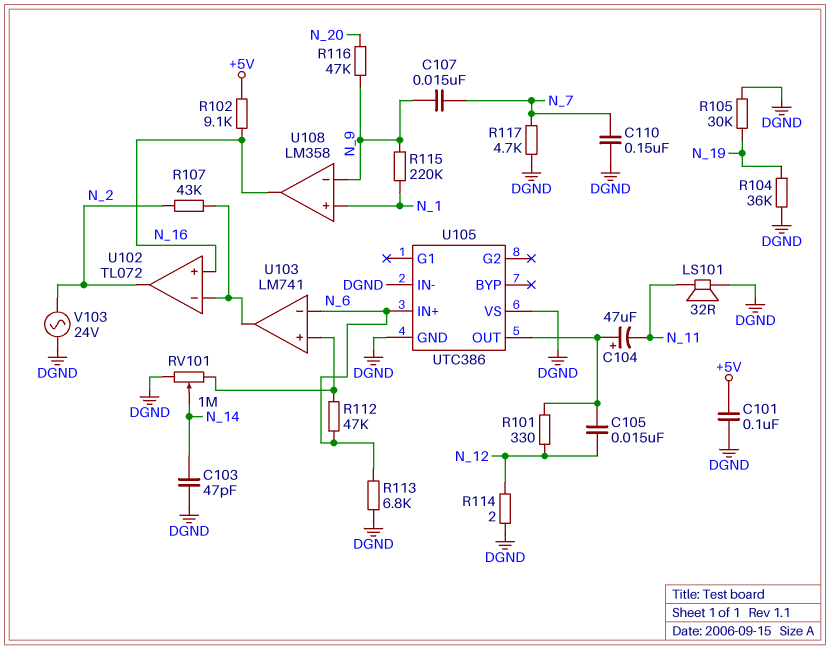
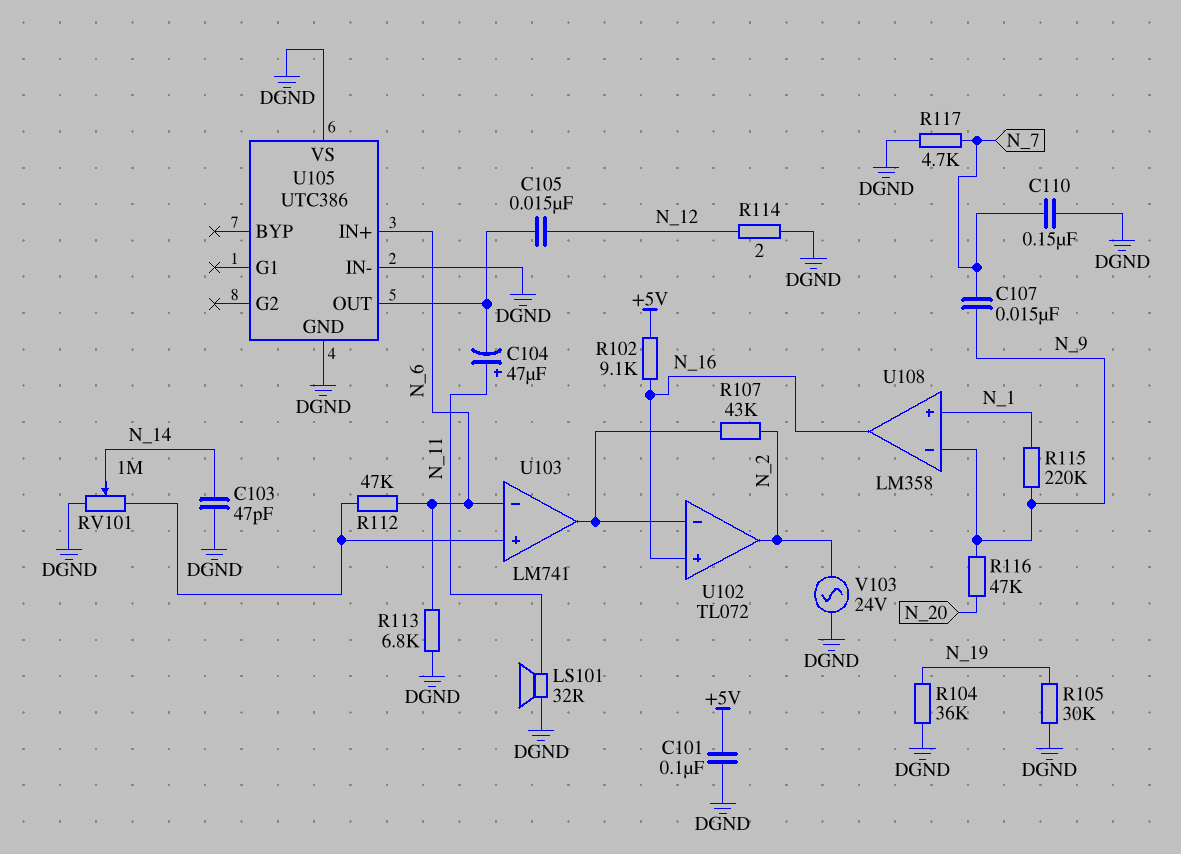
C104: 47uF (plus U105/OUT, minus N_11) -> 47uF (plus N_11, minus U105/OUT)
R101: 330 (N_12, U105/OUT) -> none

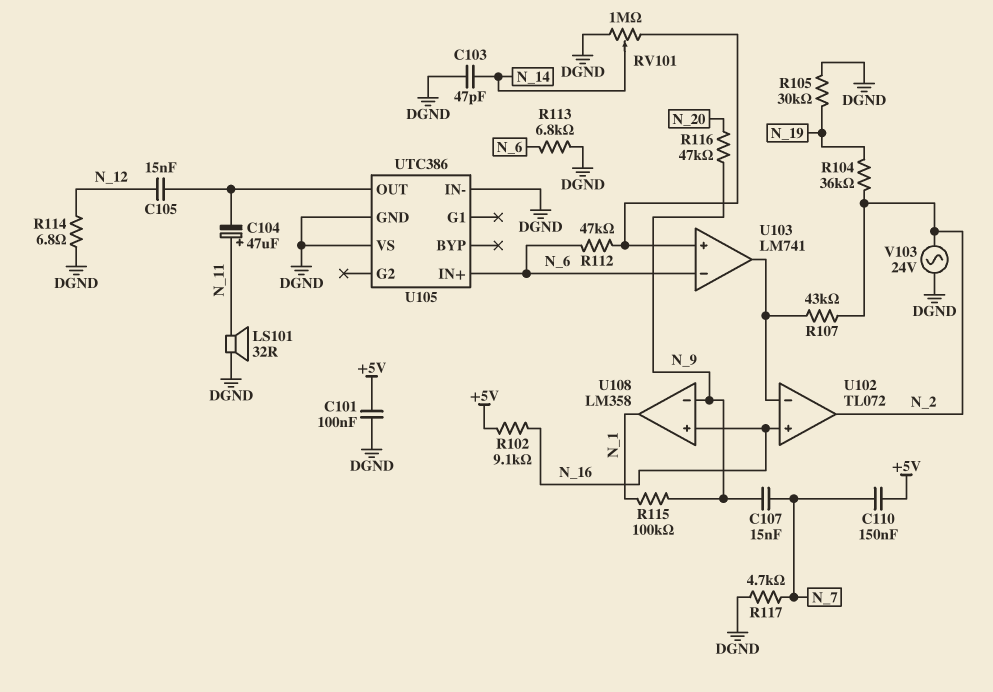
C110: 150nF (DGND, N_7) -> 150nF (+5V, N_7)
R104: 36k (DGND, N_19) -> 36k (N_2, N_19)
R114: 2 (DGND, N_12) -> 6.8 (DGND, N_12)
R115: 220k (N_1, N_9) -> 100k (N_1, N_9)
U108 pin in+: N_1 -> N_16
U108 pin out: N_16 -> N_1

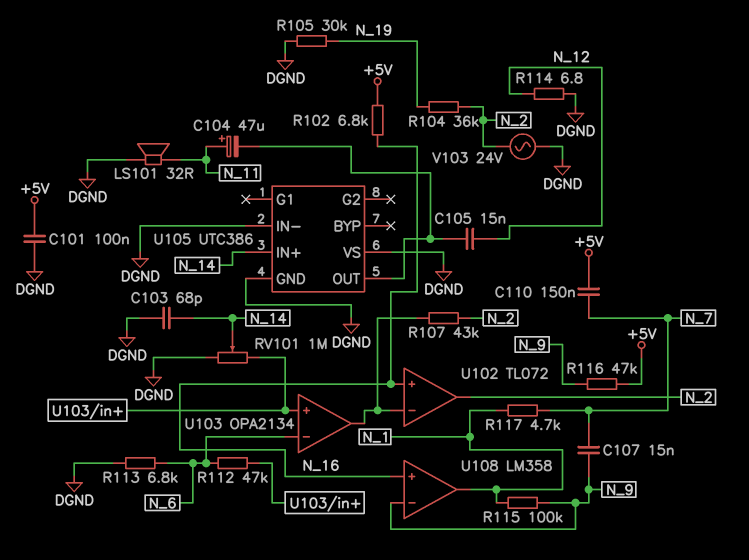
C103: 47pF (DGND, N_14) -> 68pF (DGND, N_14)
R102: 9.1k (+5V, N_16) -> 6.8k (+5V, N_16)
R116: 47k (N_9, N_20) -> 47k (+5V, N_9)
R117: 4.7k (DGND, N_7) -> 4.7k (N_1, N_7)
U103: LM741 -> OPA2134
U105 pin IN+: N_6 -> N_14

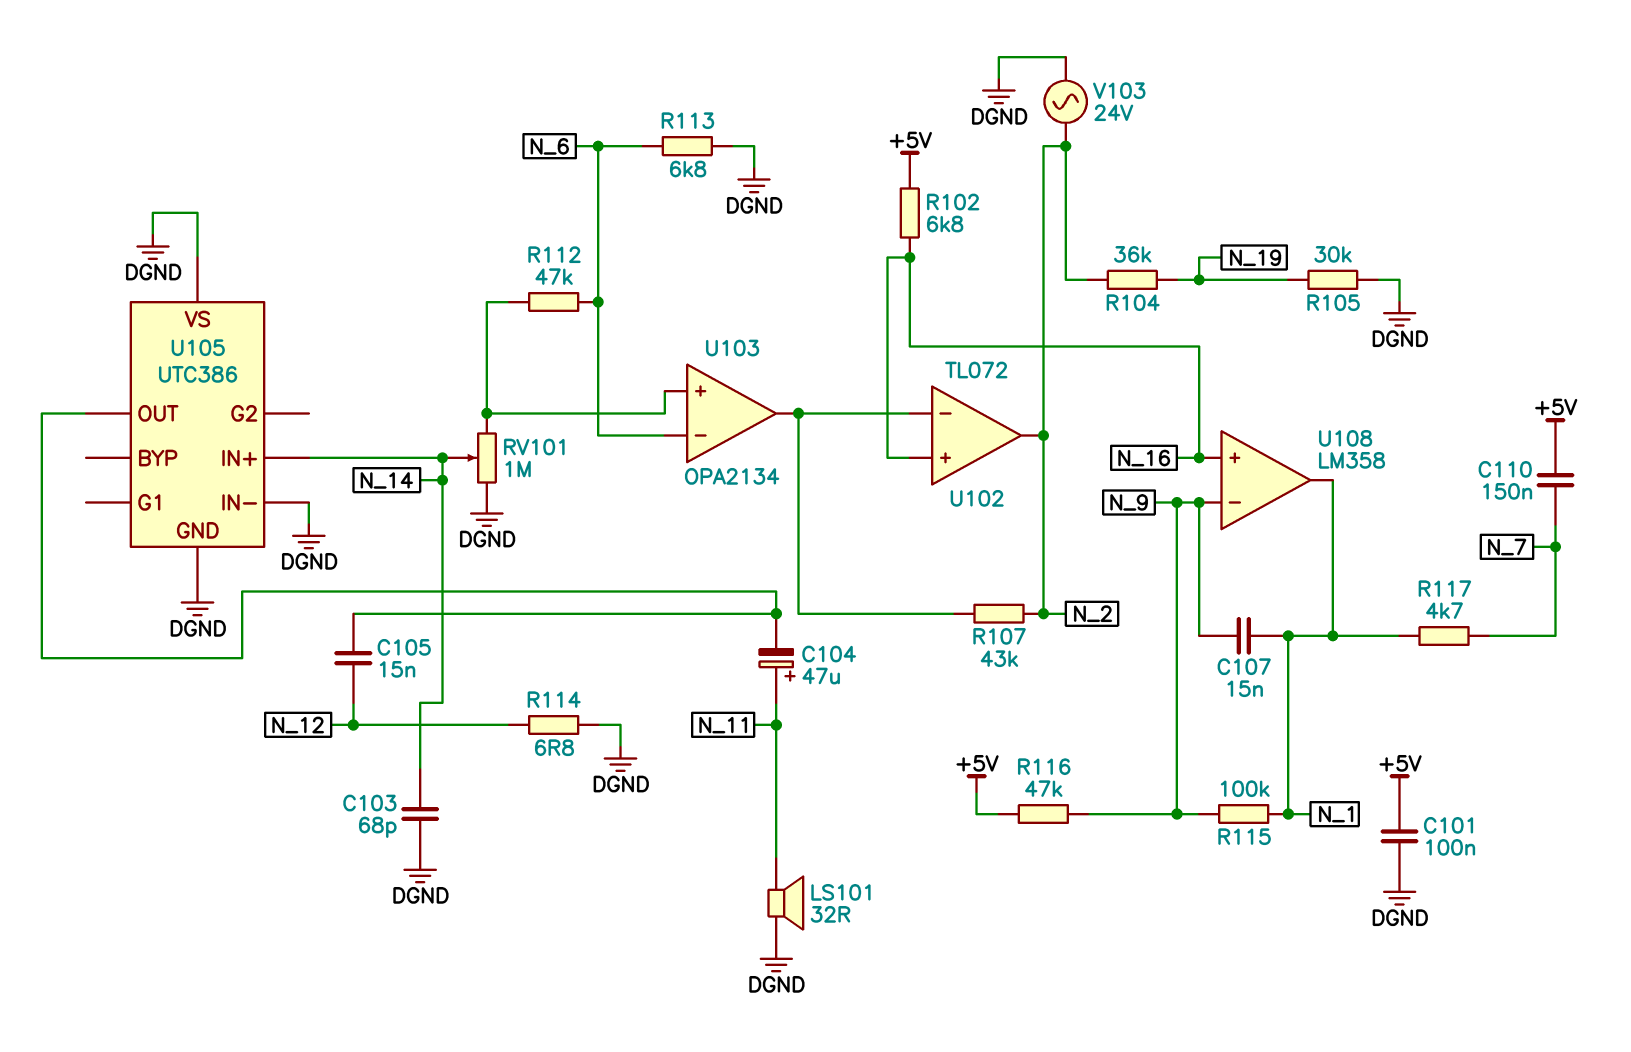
C107: 15nF (N_7, N_9) -> 15nF (N_1, N_9)

